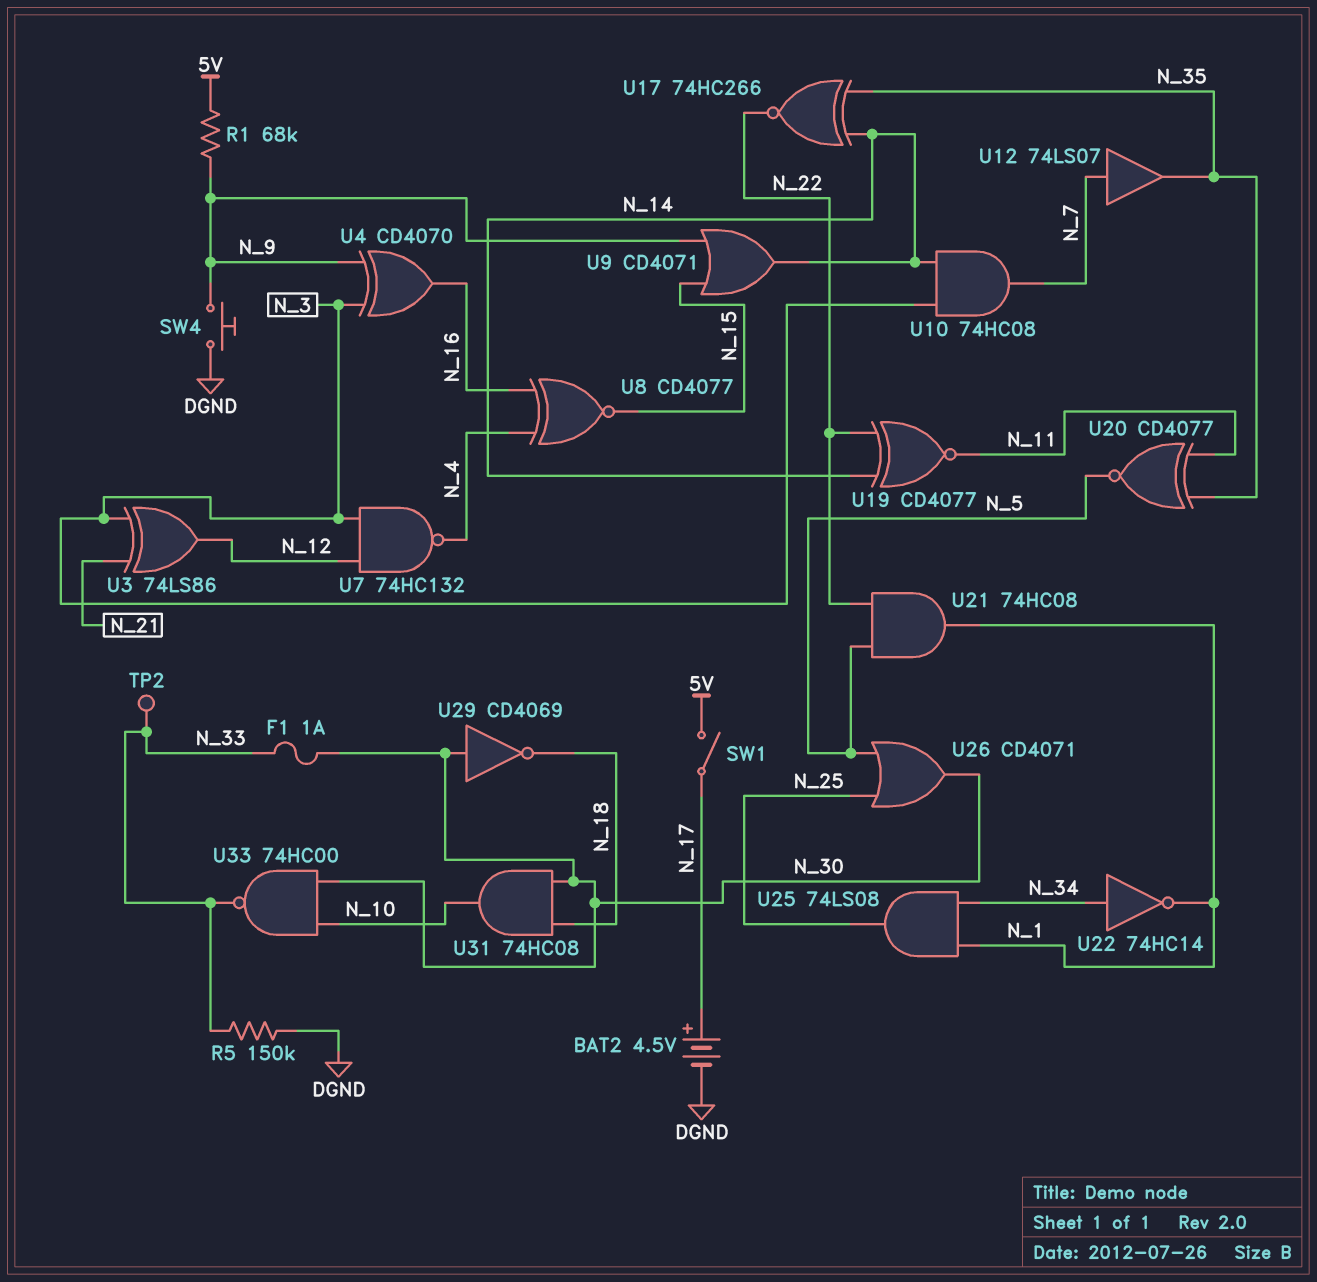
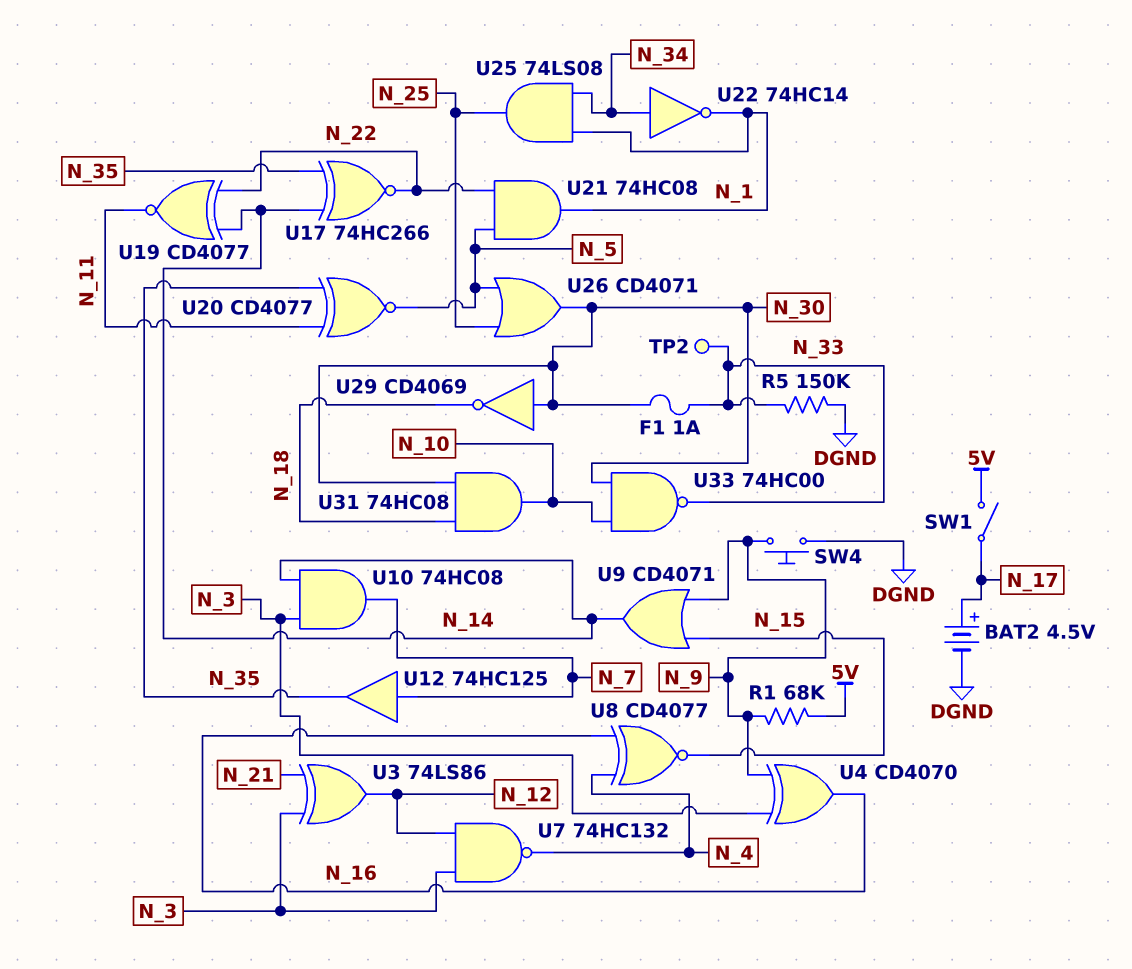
U12: buffer 74LS07 (in N_7, out N_35) -> buffer 74HC125 (in N_7, out N_35)

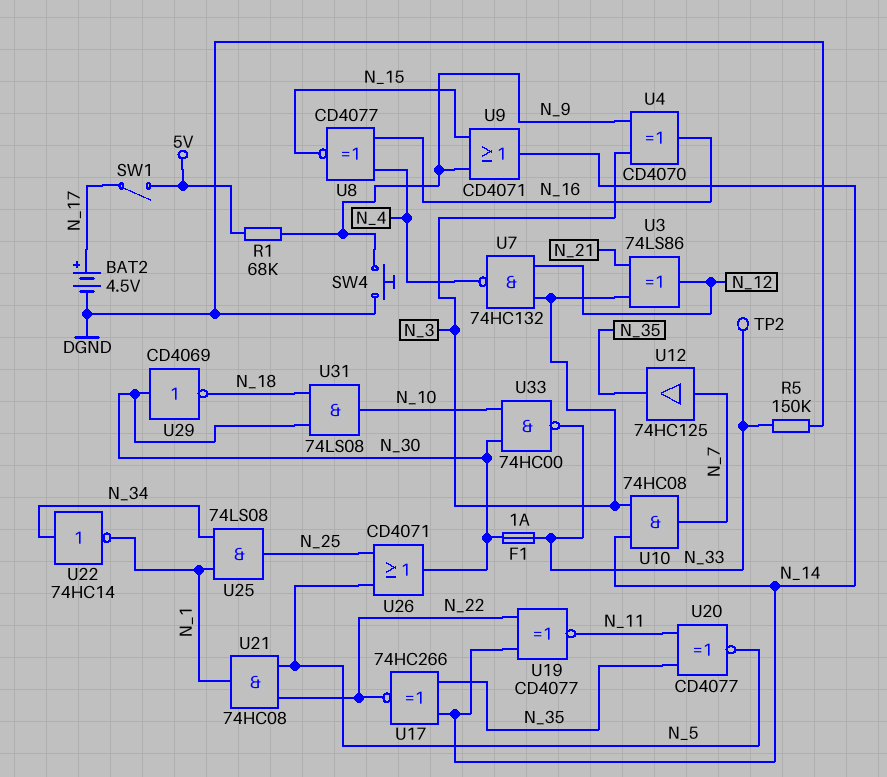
U31: AND 74HC08 (in N_18, in N_30, out N_10) -> AND 74LS08 (in N_18, in N_30, out N_10)

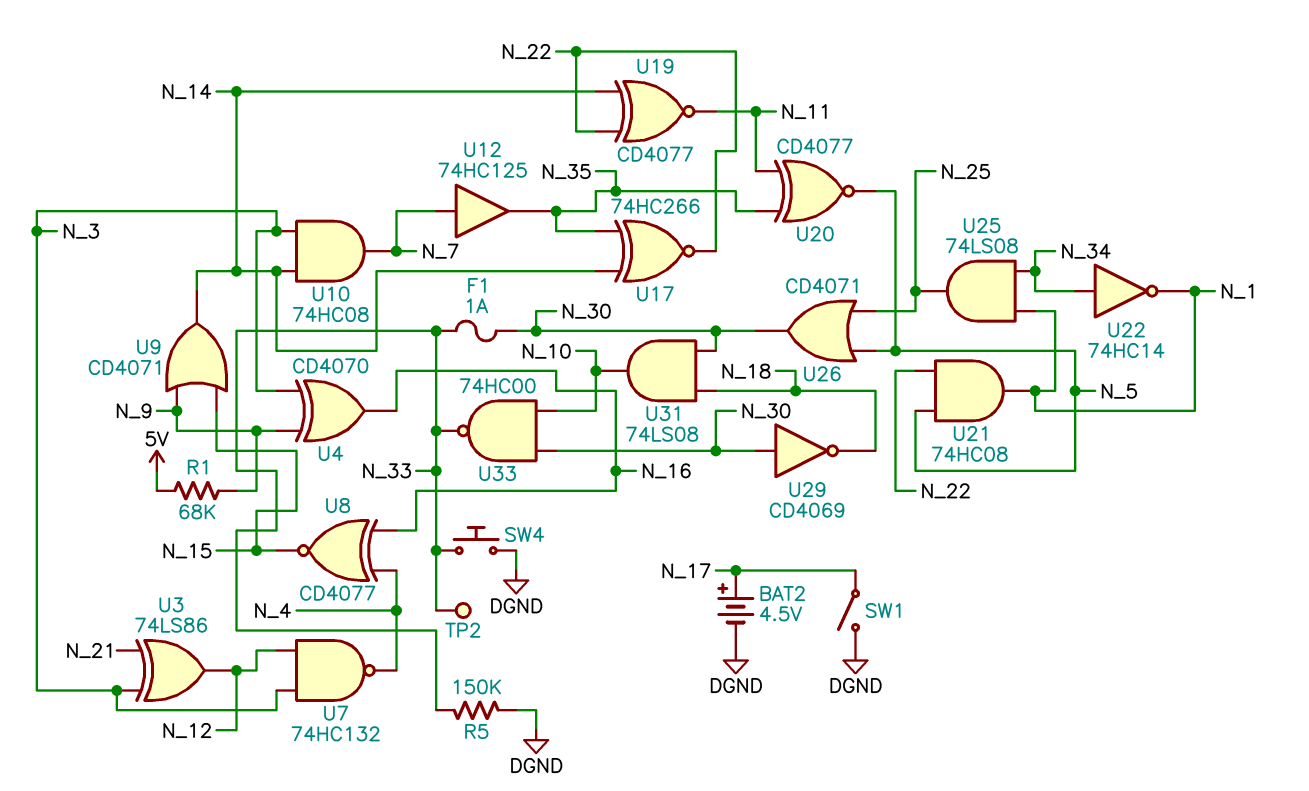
SW1: switch (5V, N_17) -> switch (DGND, N_17)
SW4: button (DGND, N_9) -> button (DGND, N_33)

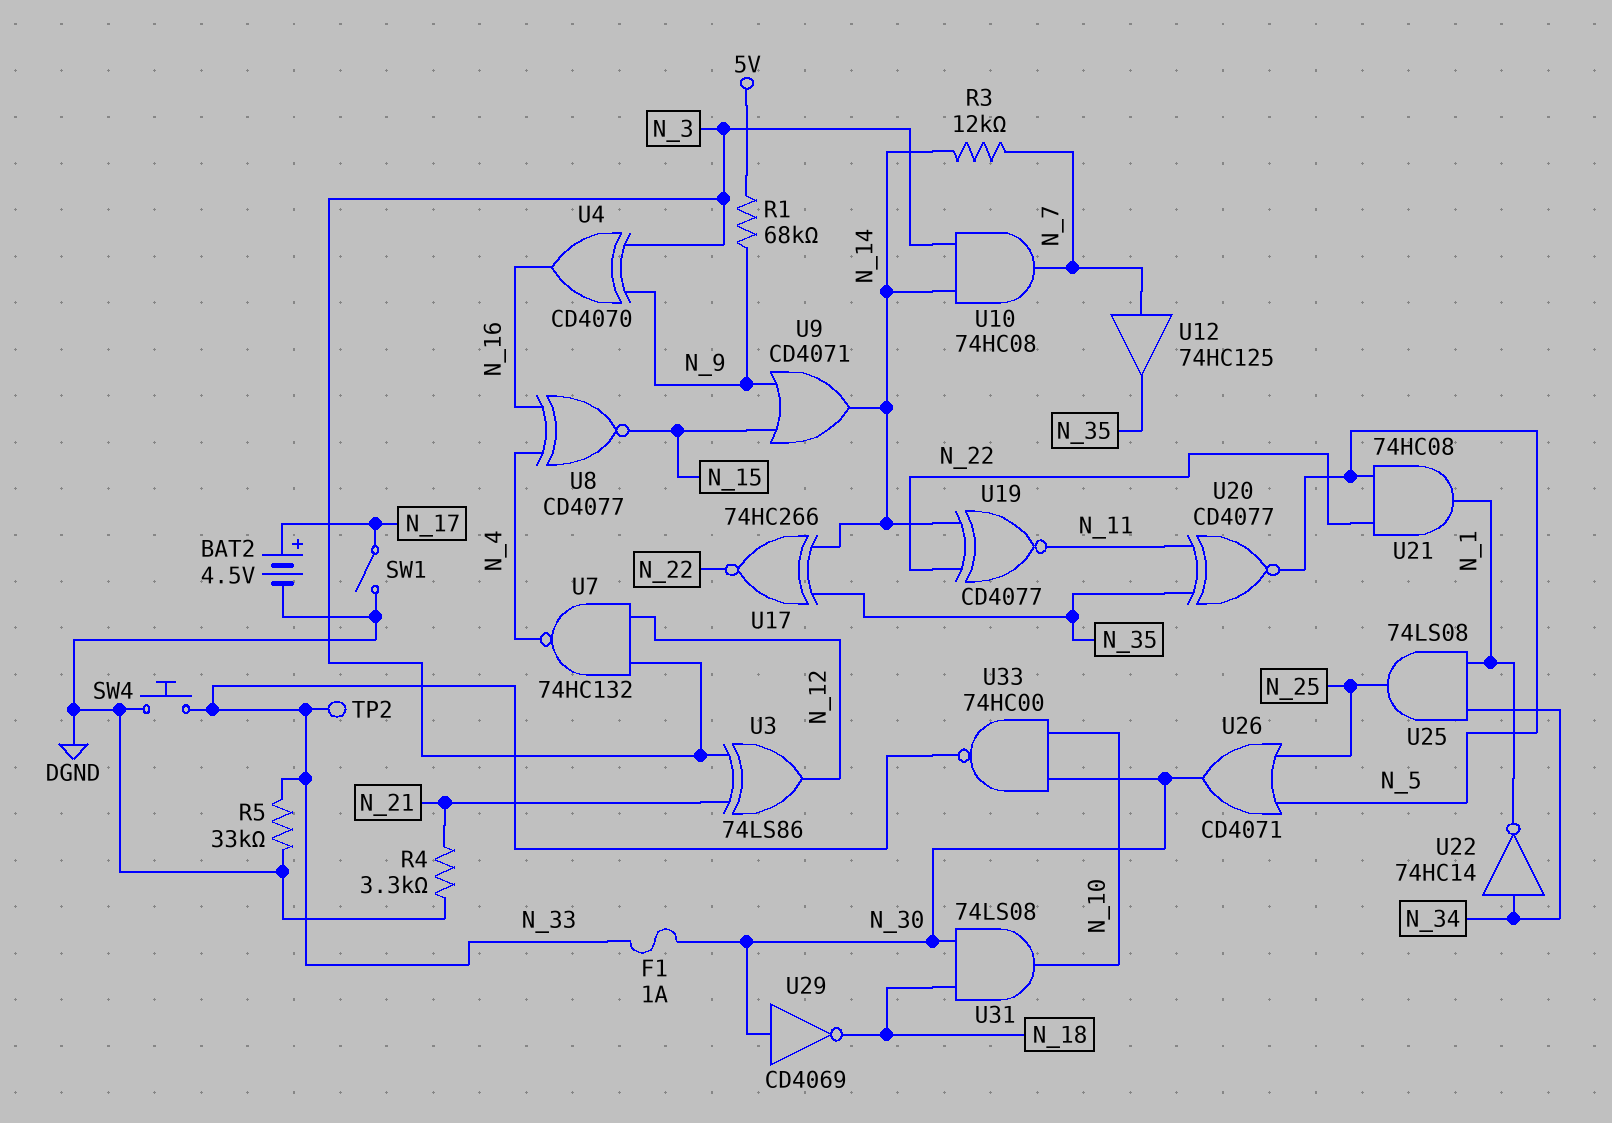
R3: none -> 12k (N_7, N_14)
R4: none -> 3.3k (DGND, N_21)
R5: 150k (DGND, N_33) -> 33k (DGND, N_33)

